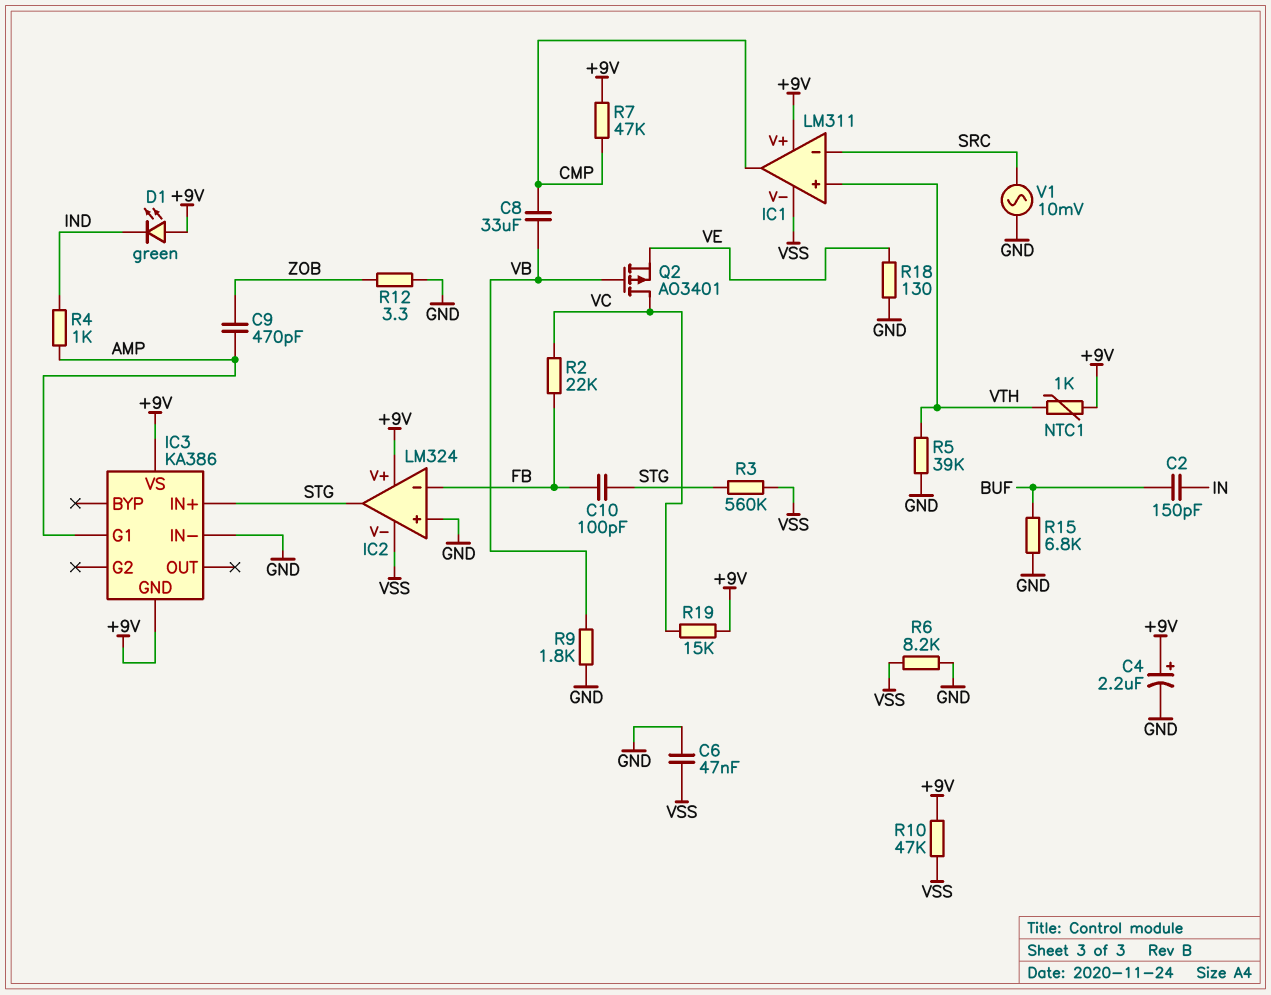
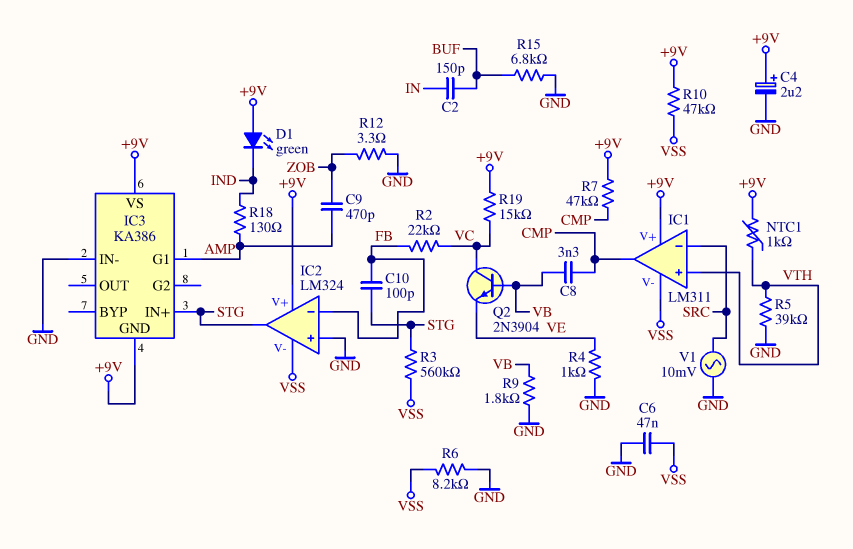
C8: 33uF (CMP, VB) -> 3.3nF (CMP, VB)
Q2: PMOS AO3401 (G VB, D VC, S VE) -> NPN 2N3904 (B VB, C VC, E VE)
R4: 1k (AMP, IND) -> 1k (GND, VE)
R18: 130 (GND, VE) -> 130 (AMP, IND)

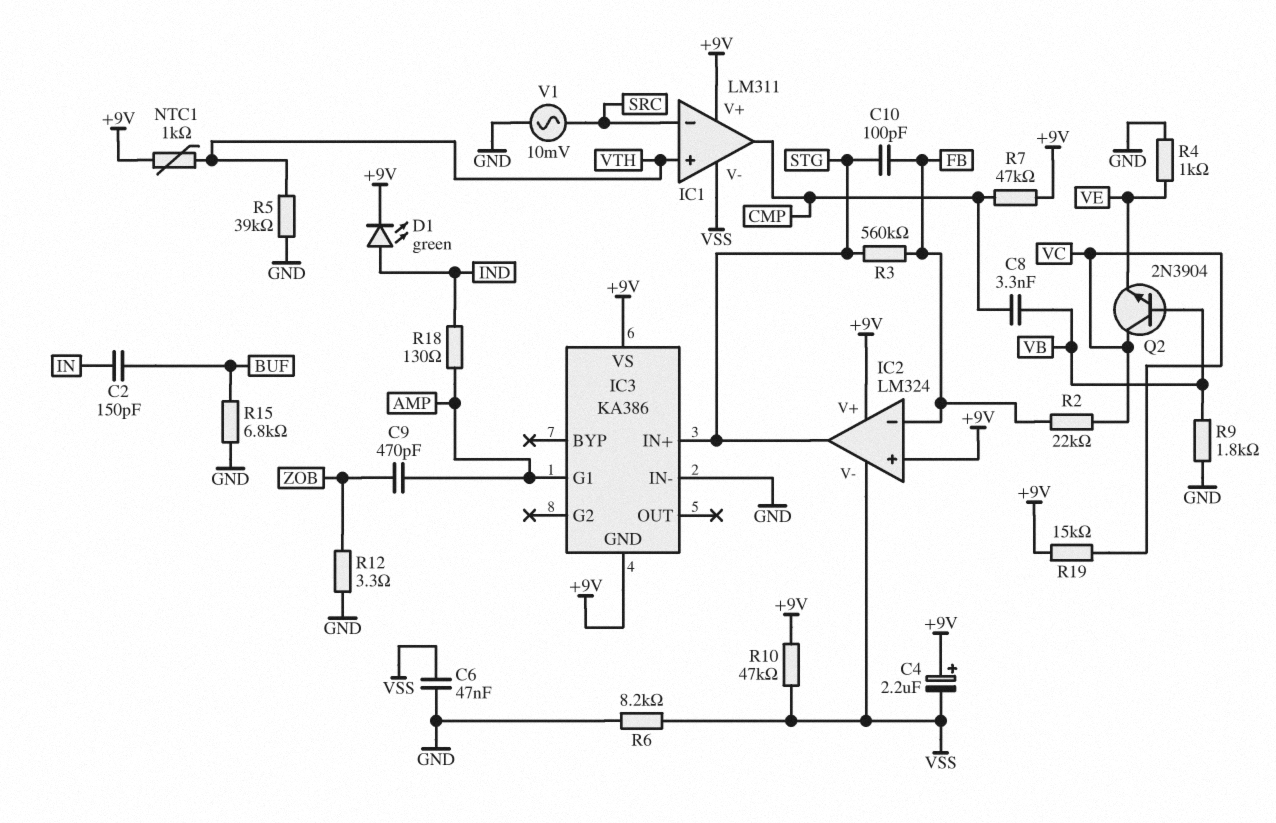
C4: 2.2uF (plus +9V, minus GND) -> 2.2uF (plus +9V, minus VSS)
D1: LED green (A +9V, K IND) -> LED green (A IND, K +9V)
IC2 pin in+: GND -> +9V
R3: 560k (STG, VSS) -> 560k (FB, STG)

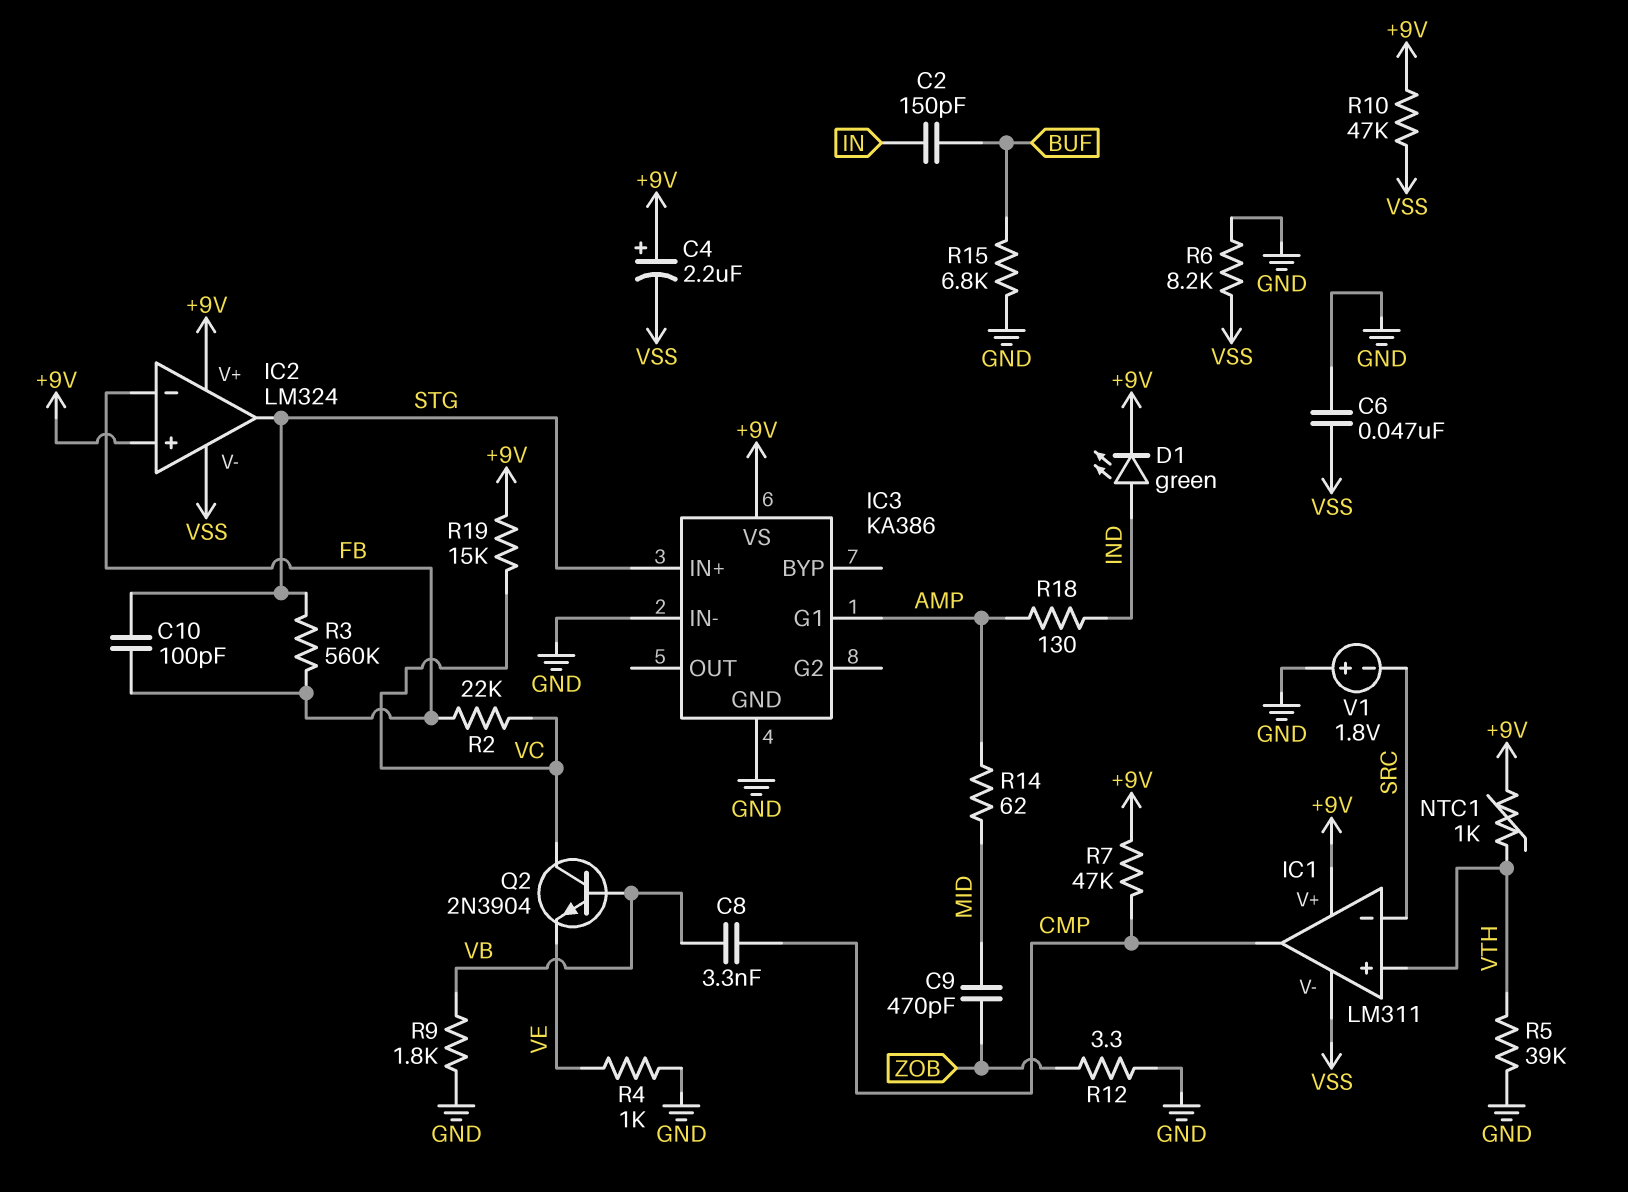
C9: 470pF (AMP, ZOB) -> 470pF (MID, ZOB)
IC3 pin GND: +9V -> GND
R14: none -> 62 (AMP, MID)
V1: AC 10mV (GND, SRC) -> 1.8V (plus GND, minus SRC)

